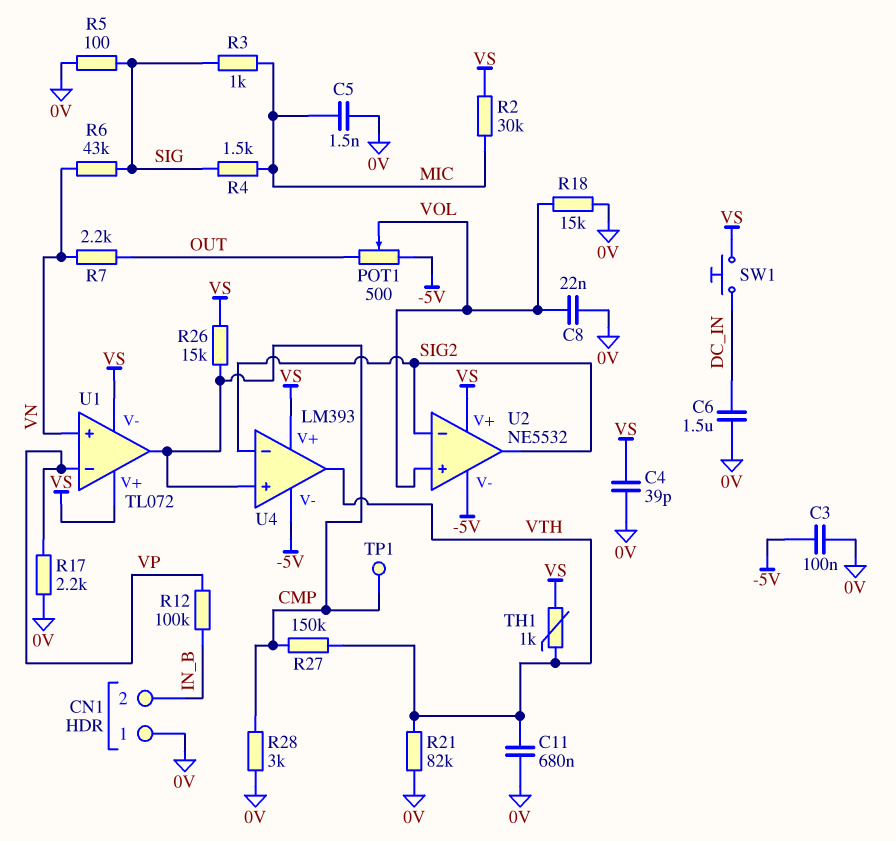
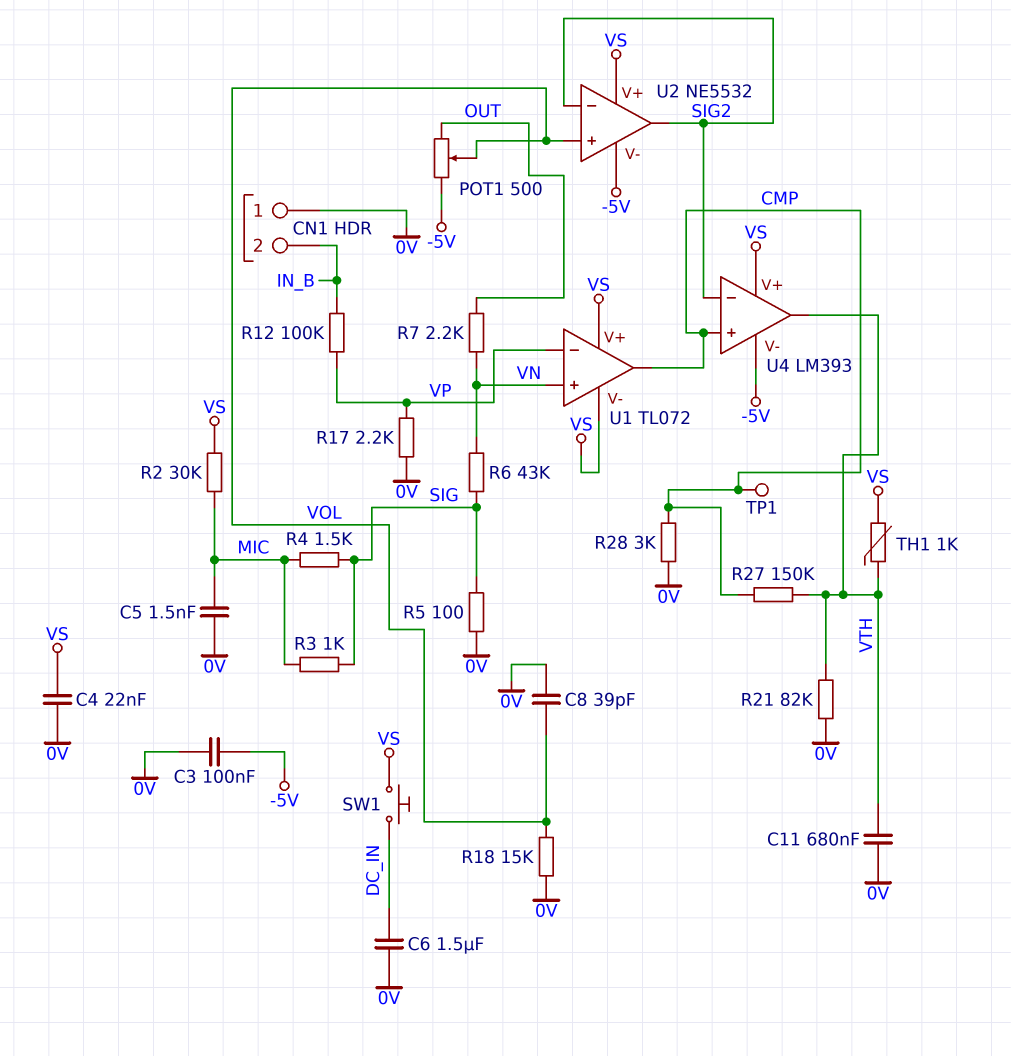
C4: 39pF (0V, VS) -> 22nF (0V, VS)
C8: 22nF (0V, VOL) -> 39pF (0V, VOL)
R26: 15k (CMP, VS) -> none

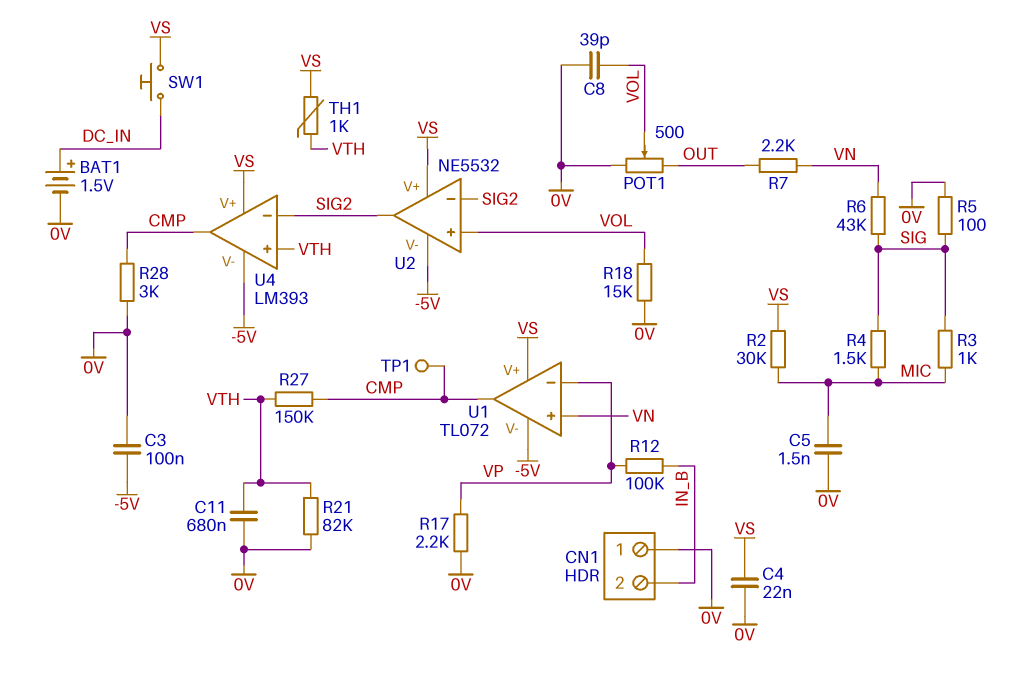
BAT1: none -> 1.5V (plus DC_IN, minus 0V)
C6: 1.5uF (0V, DC_IN) -> none
POT1: 500 (-5V, OUT, wiper VOL) -> 500 (0V, OUT, wiper VOL)
U1 pin V-: VS -> -5V
U4 pin in+: CMP -> VTH
U4 pin out: VTH -> CMP

